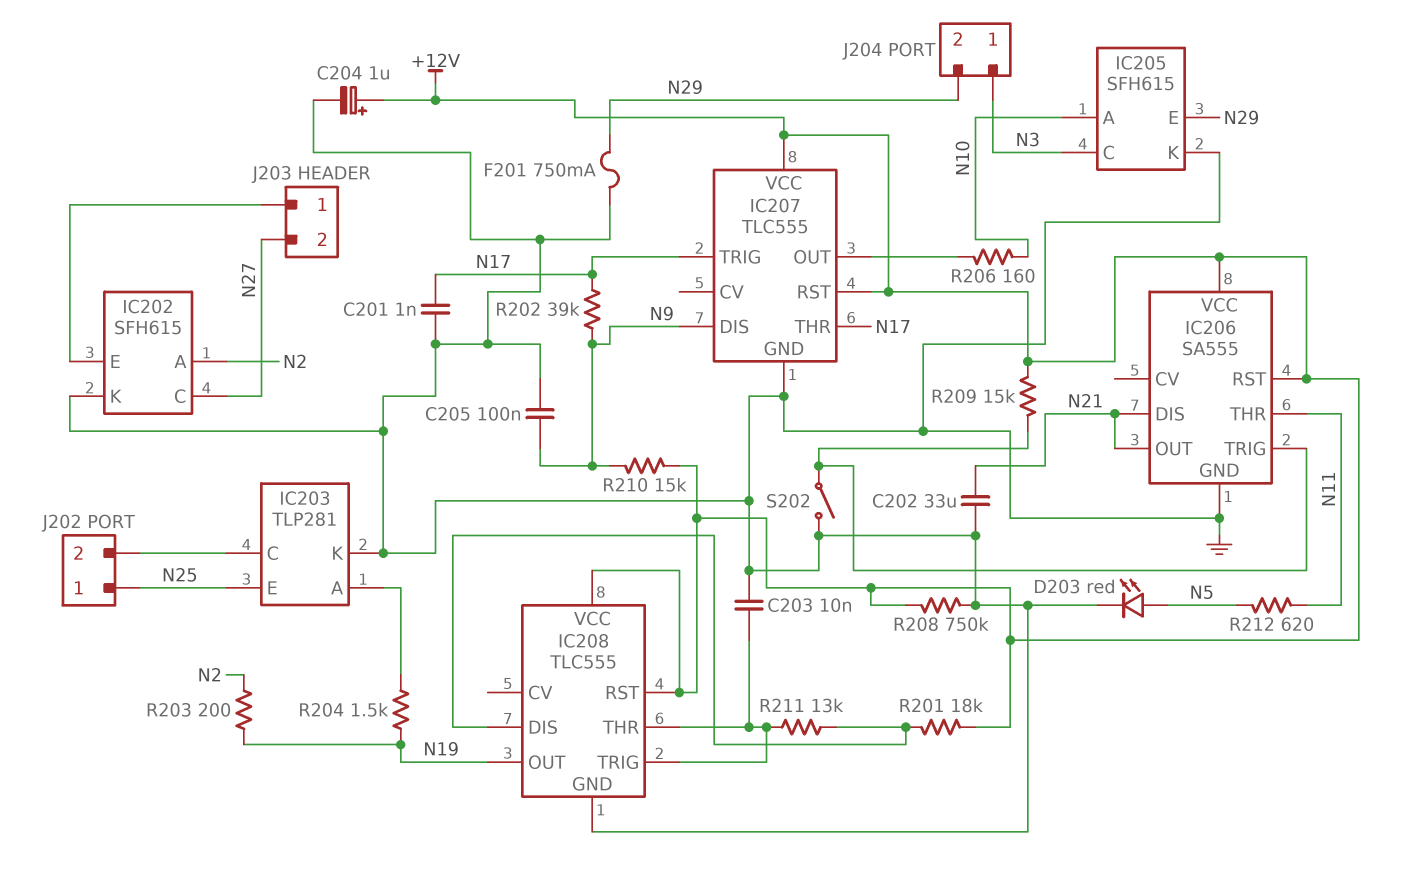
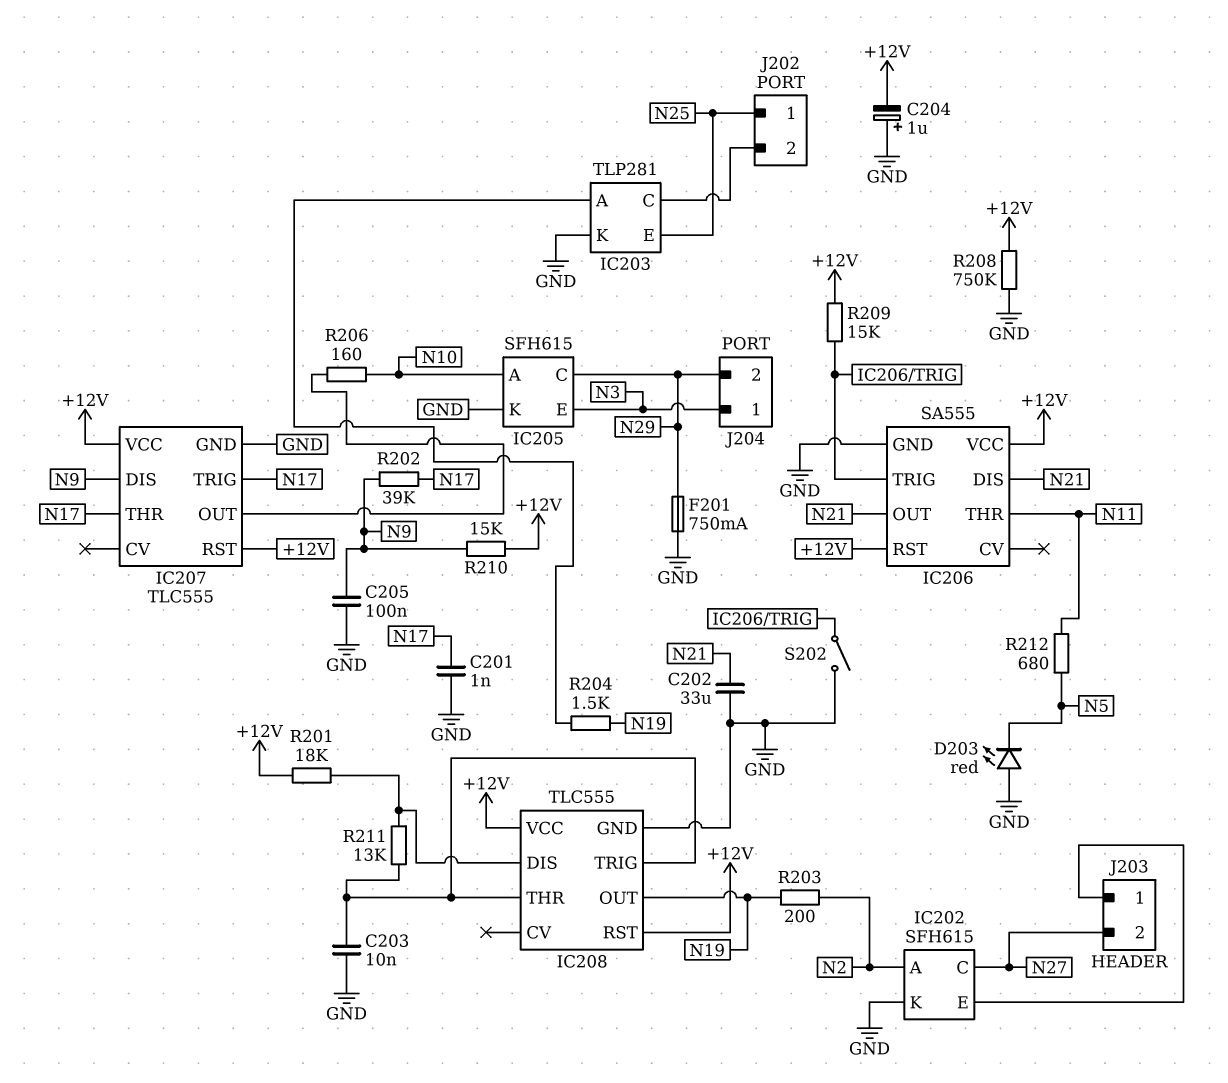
C204: 1uF (plus +12V, minus GND) -> 1uF (plus GND, minus +12V)
D203: LED red (A N5, K GND) -> LED red (A GND, K N5)
IC205 pin C: N3 -> N29
IC205 pin E: N29 -> N3
R212: 620 (N5, N11) -> 680 (N5, N11)

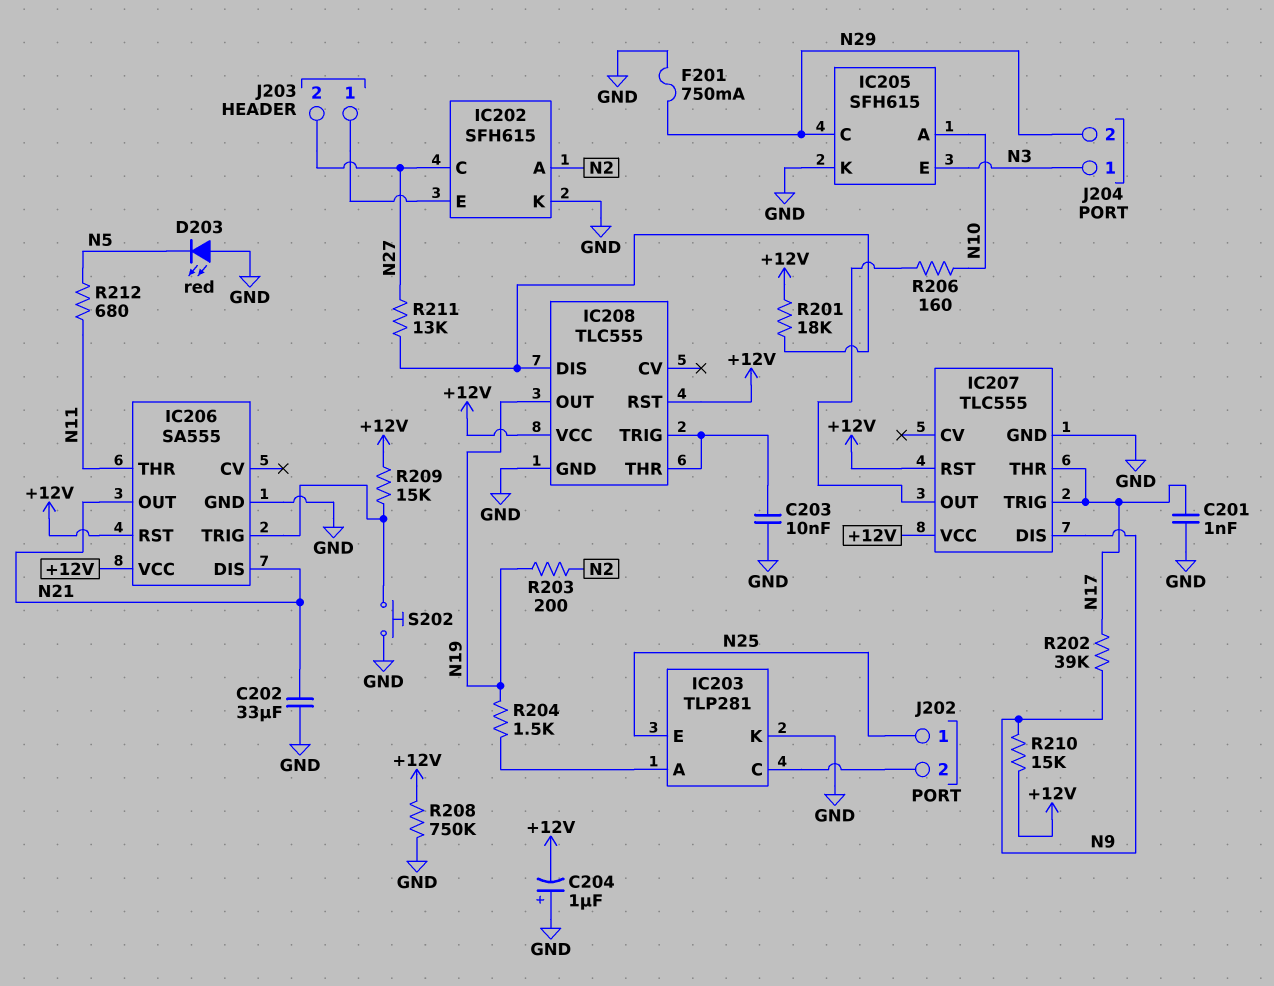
C205: 100nF (GND, N9) -> none
R211: 13k (IC208/DIS, IC208/THR) -> 13k (IC208/DIS, N27)
S202: switch (GND, IC206/TRIG) -> button (GND, IC206/TRIG)

